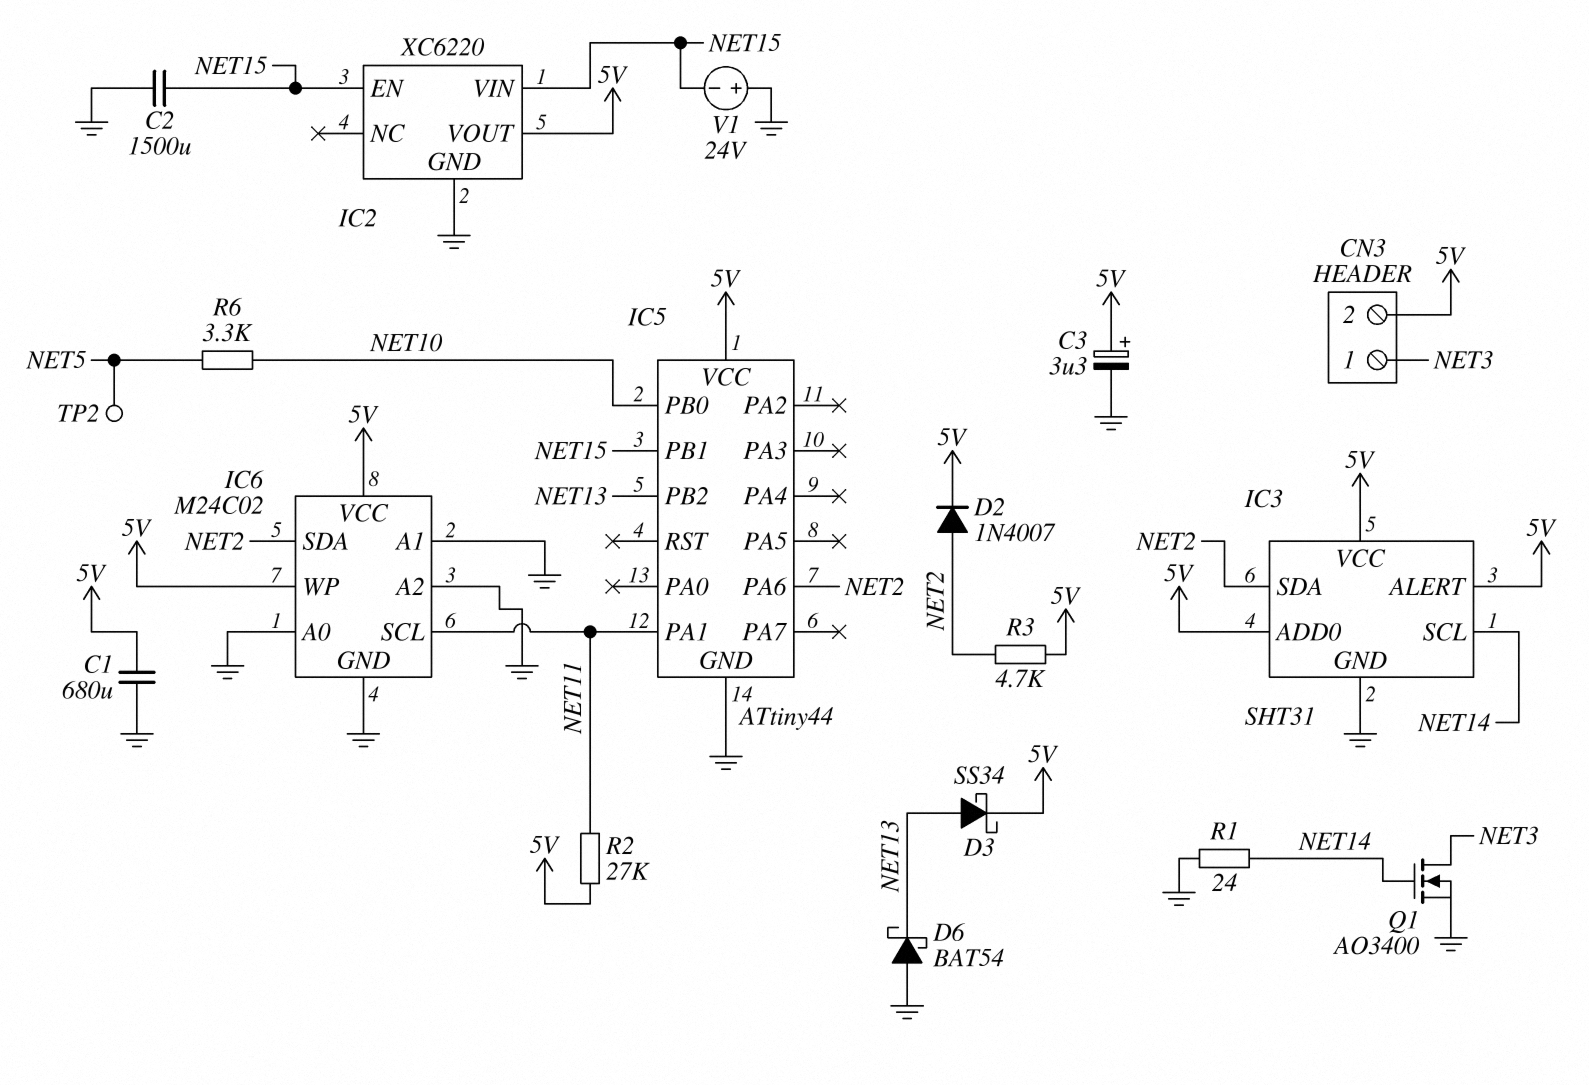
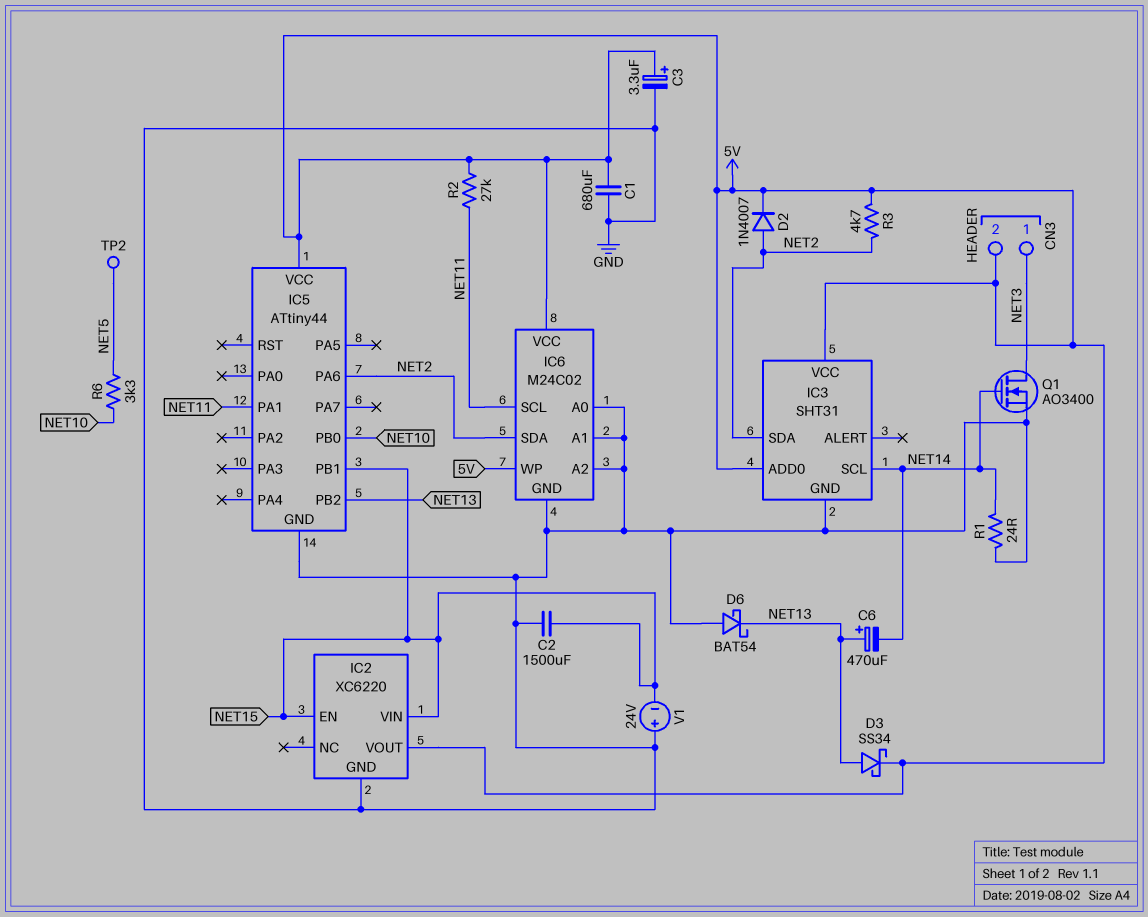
C6: none -> 470uF (plus NET13, minus NET14)
IC3 pin ALERT: 5V -> none

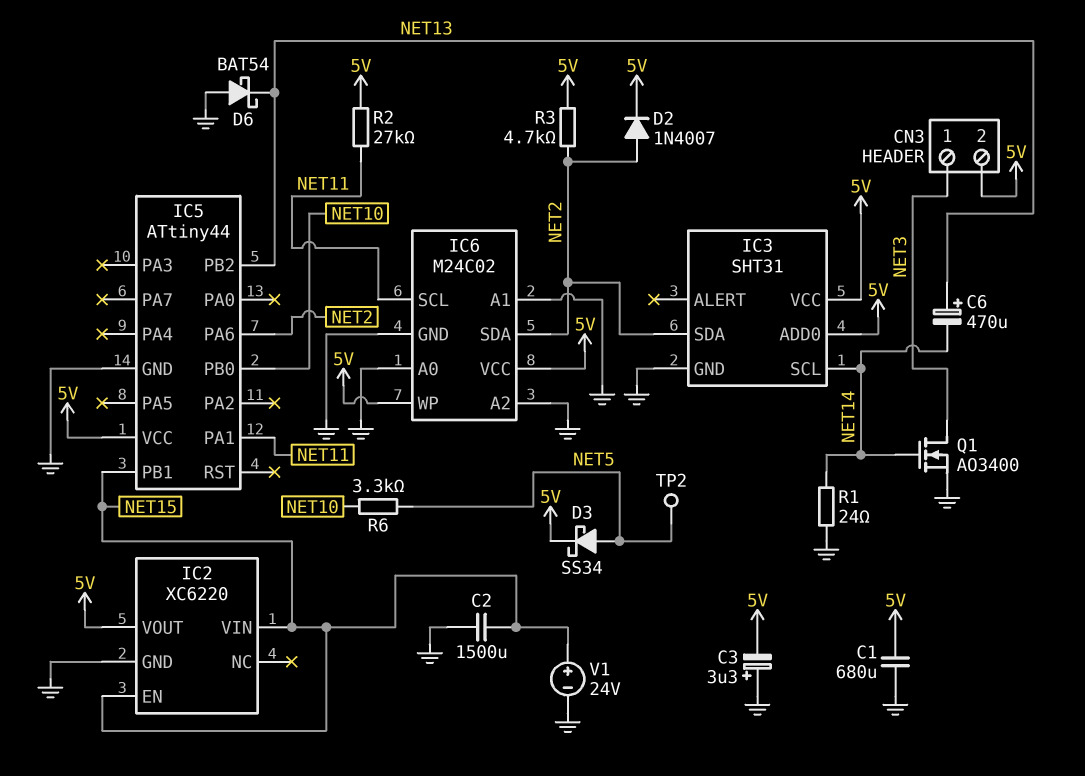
C3: 3.3uF (plus 5V, minus GND) -> 3.3uF (plus GND, minus 5V)
D3: schottky SS34 (A NET13, K 5V) -> schottky SS34 (A NET5, K 5V)
V1: 24V (plus GND, minus NET15) -> 24V (plus NET15, minus GND)

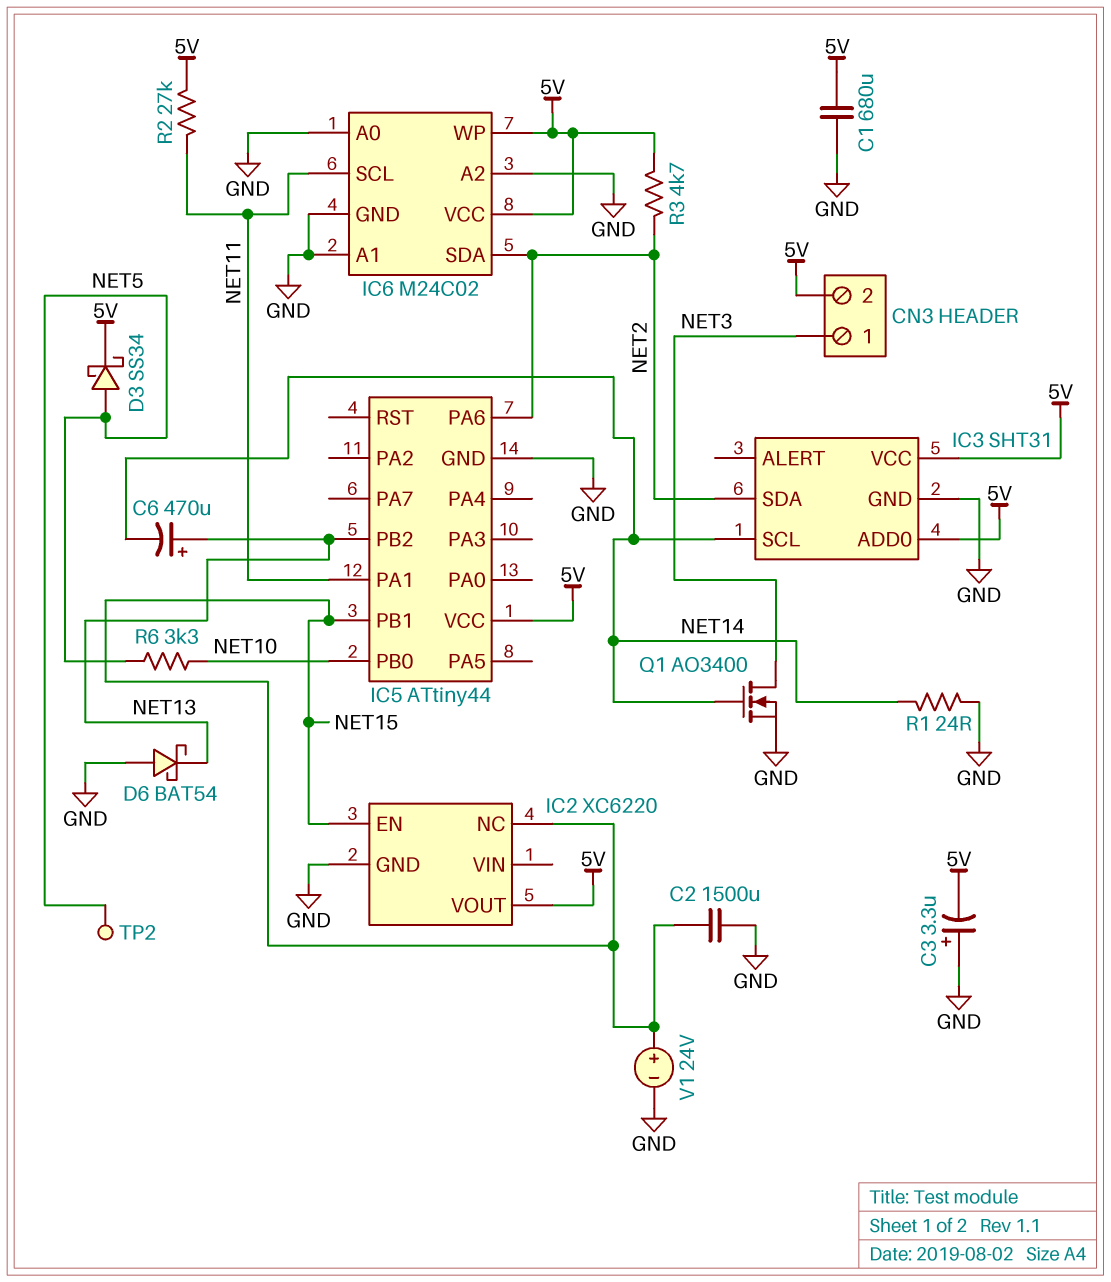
D2: diode 1N4007 (A NET2, K 5V) -> none
IC2 pin NC: none -> NET15
IC2 pin VIN: NET15 -> none

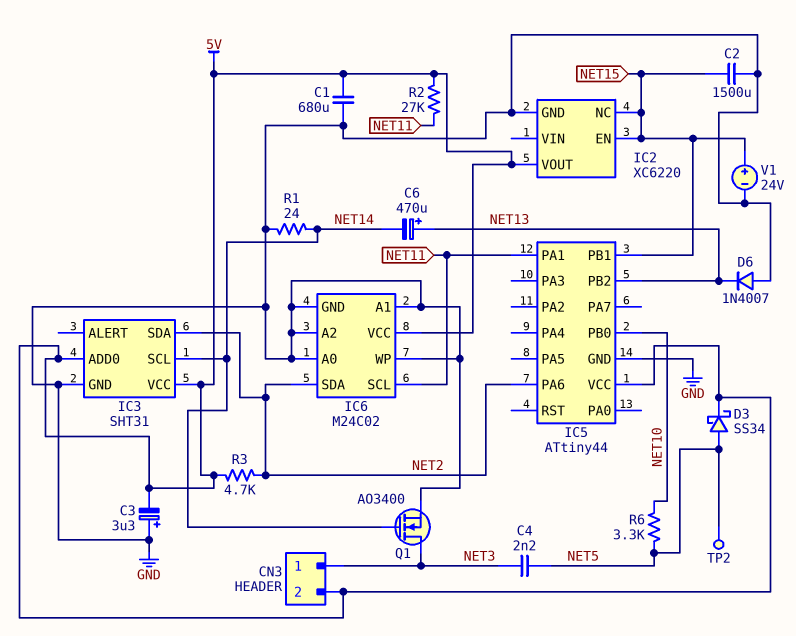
C4: none -> 2.2nF (NET3, NET5)
D6: schottky BAT54 (A GND, K NET13) -> diode 1N4007 (A GND, K NET13)
IC6 pin WP: 5V -> GND

